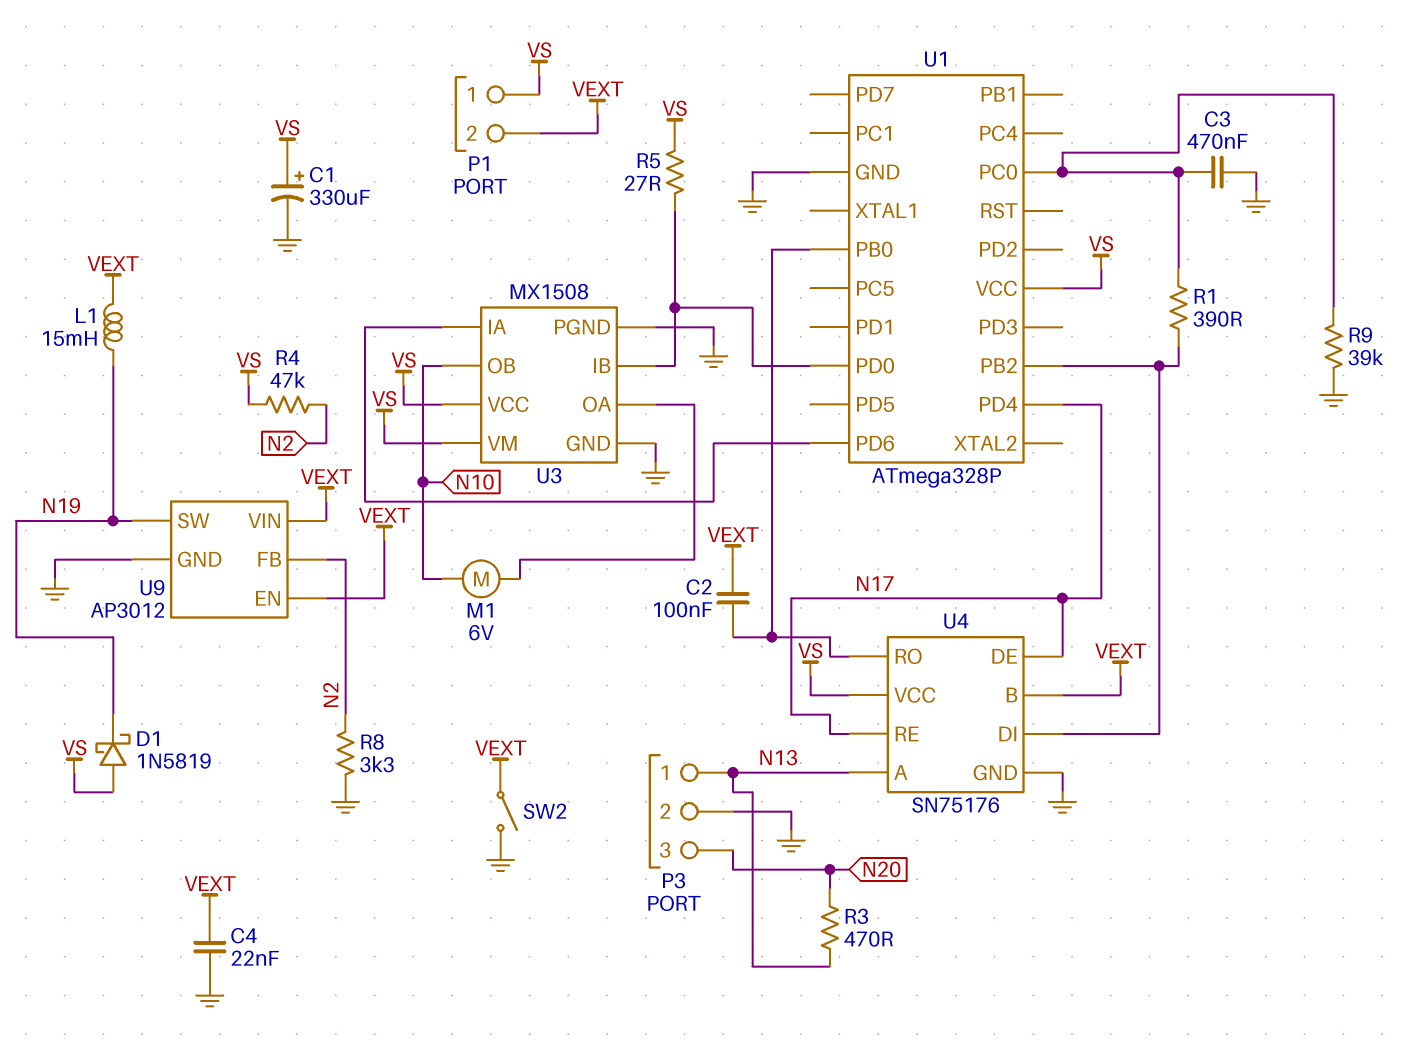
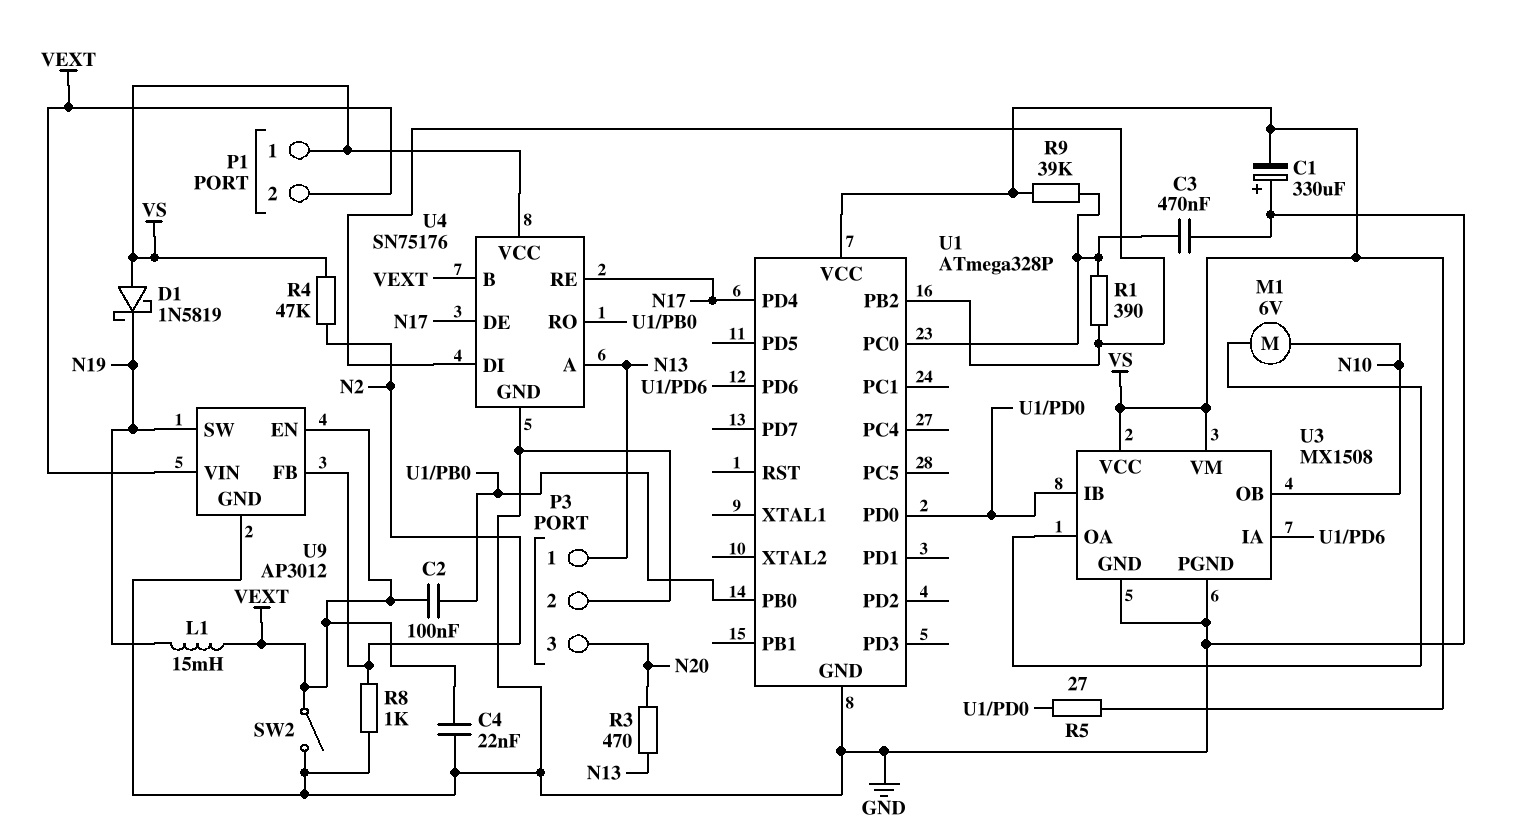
C1: 330uF (plus VS, minus GND) -> 330uF (plus GND, minus VS)
R8: 3.3k (GND, N2) -> 1k (GND, N2)
R9: 39k (GND, U1/PC0) -> 39k (U1/PC0, VS)

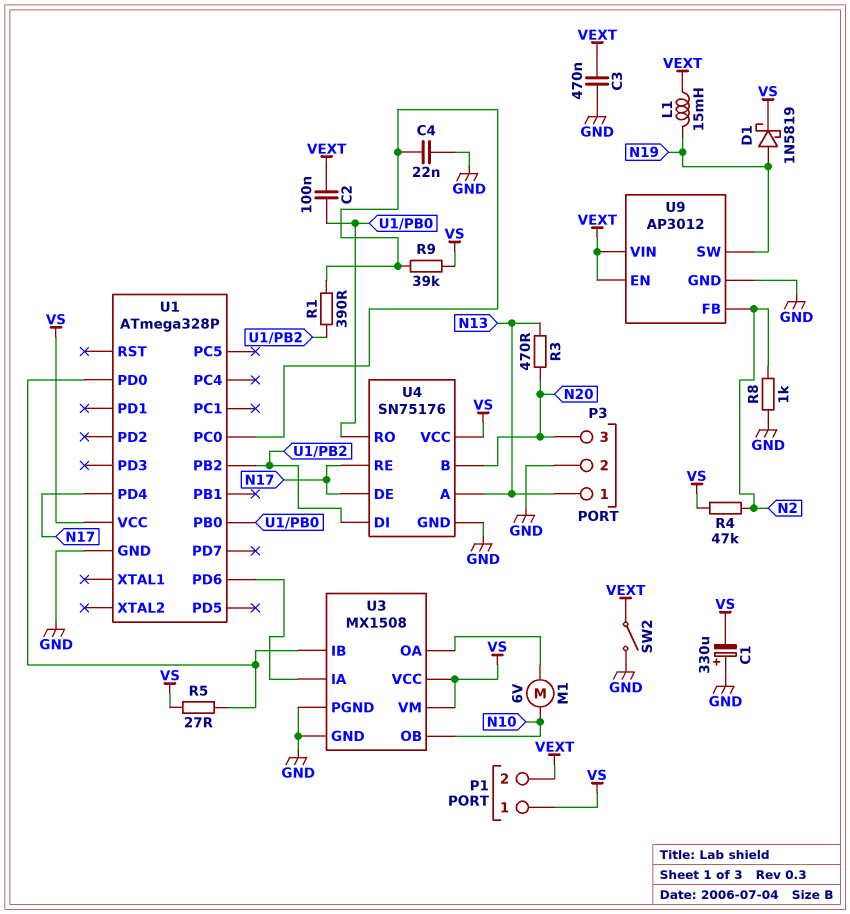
C3: 470nF (GND, U1/PC0) -> 470nF (GND, VEXT)
C4: 22nF (GND, VEXT) -> 22nF (GND, U1/PC0)
D1: schottky 1N5819 (A VS, K N19) -> schottky 1N5819 (A N19, K VS)
U4 pin B: VEXT -> N20

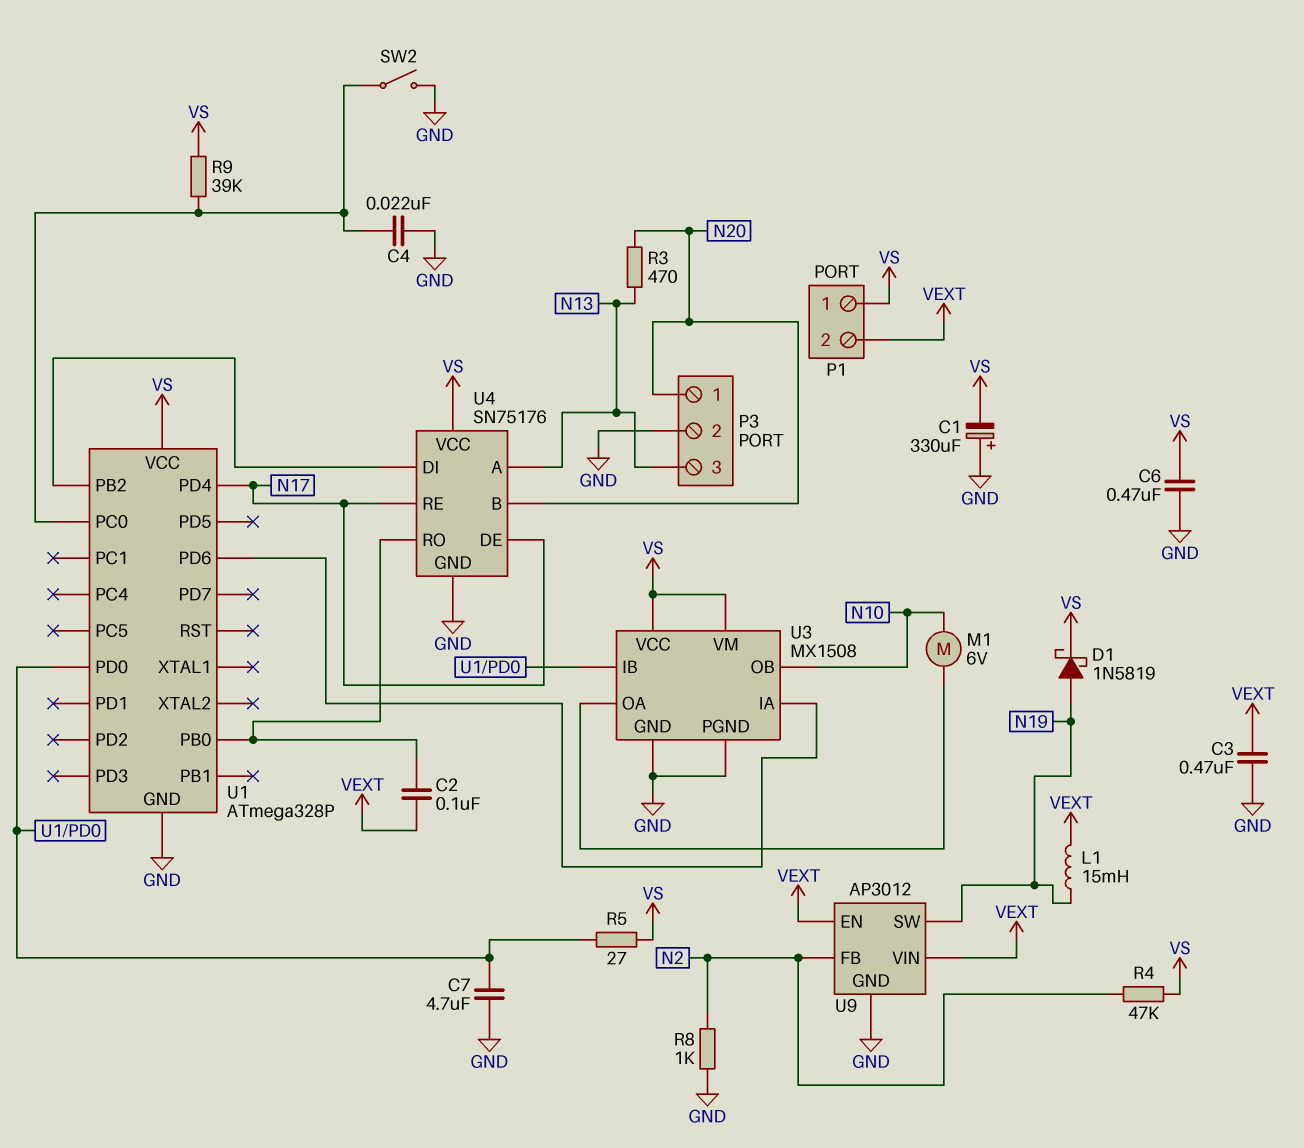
C6: none -> 470nF (GND, VS)
C7: none -> 4.7uF (GND, U1/PD0)
P3 pin 1: N13 -> N20
P3 pin 3: N20 -> N13
R1: 390 (U1/PB2, U1/PC0) -> none
SW2: switch (GND, VEXT) -> switch (GND, U1/PC0)

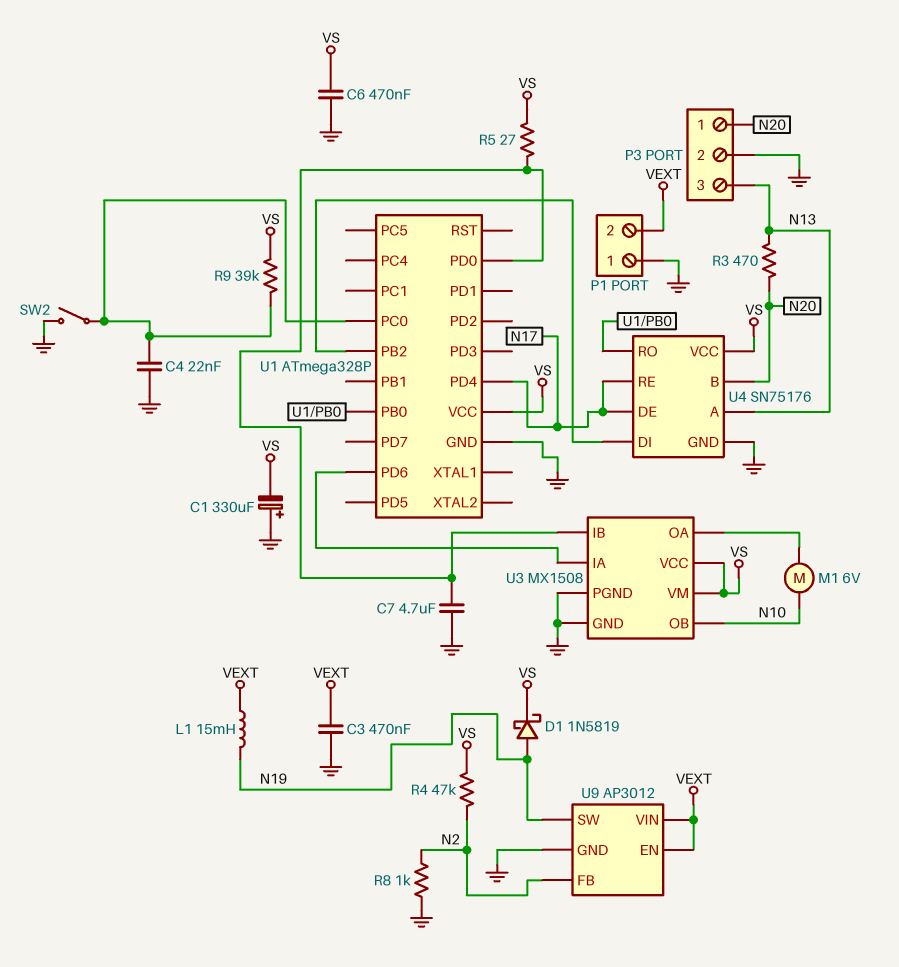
C2: 100nF (U1/PB0, VEXT) -> none
P1 pin 1: VS -> GND

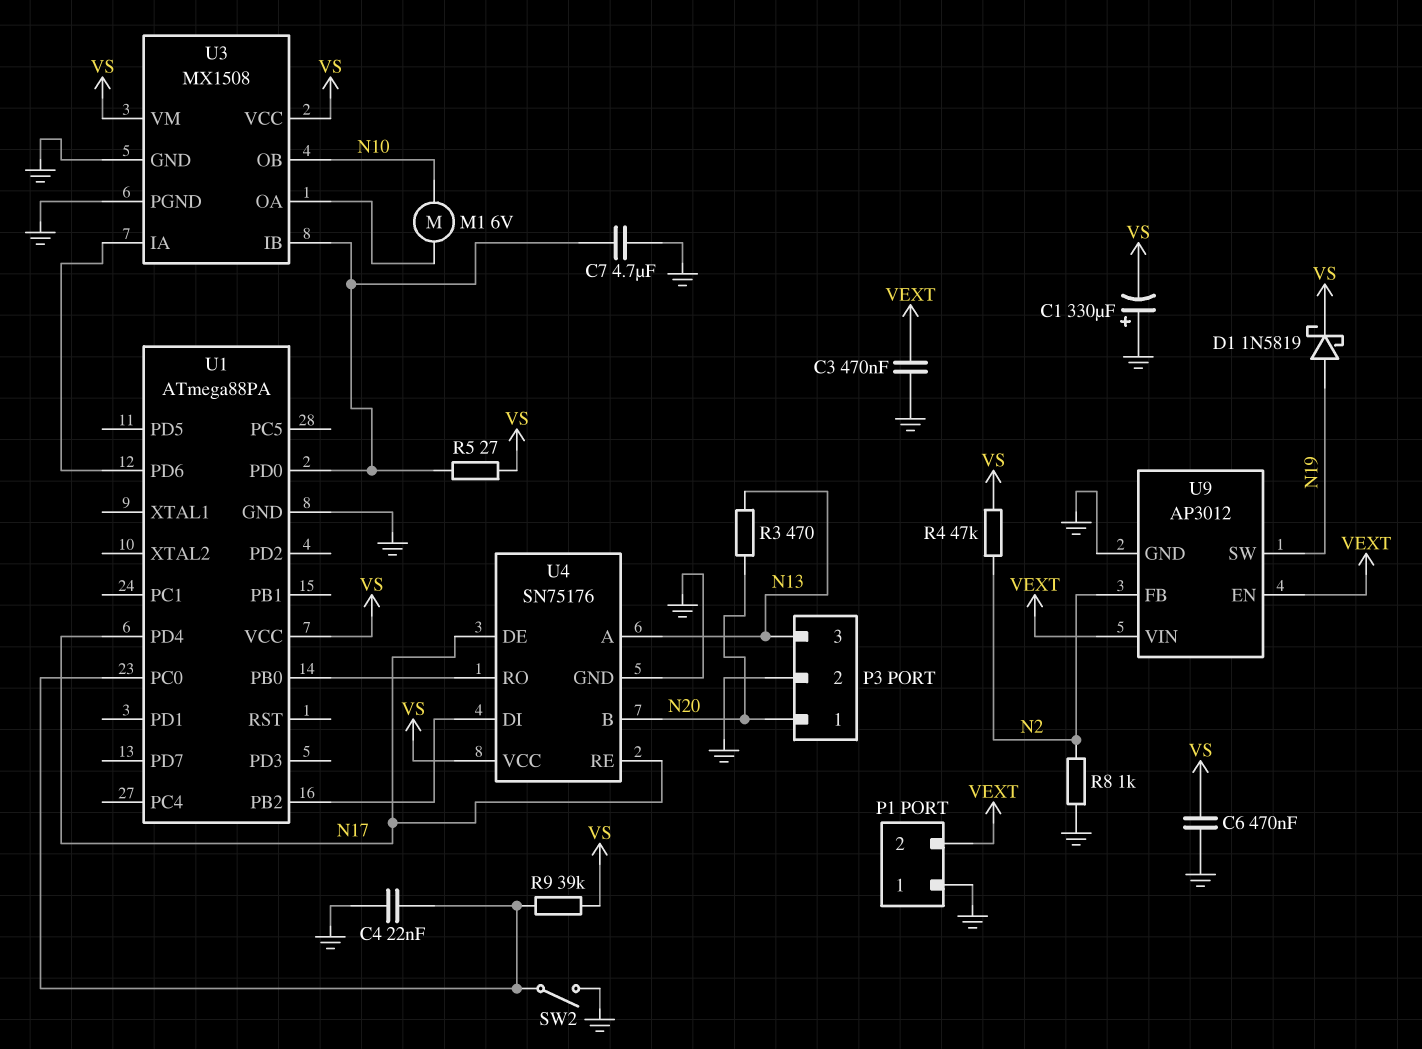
L1: 15mH (N19, VEXT) -> none
U1: ATmega328P -> ATmega88PA

